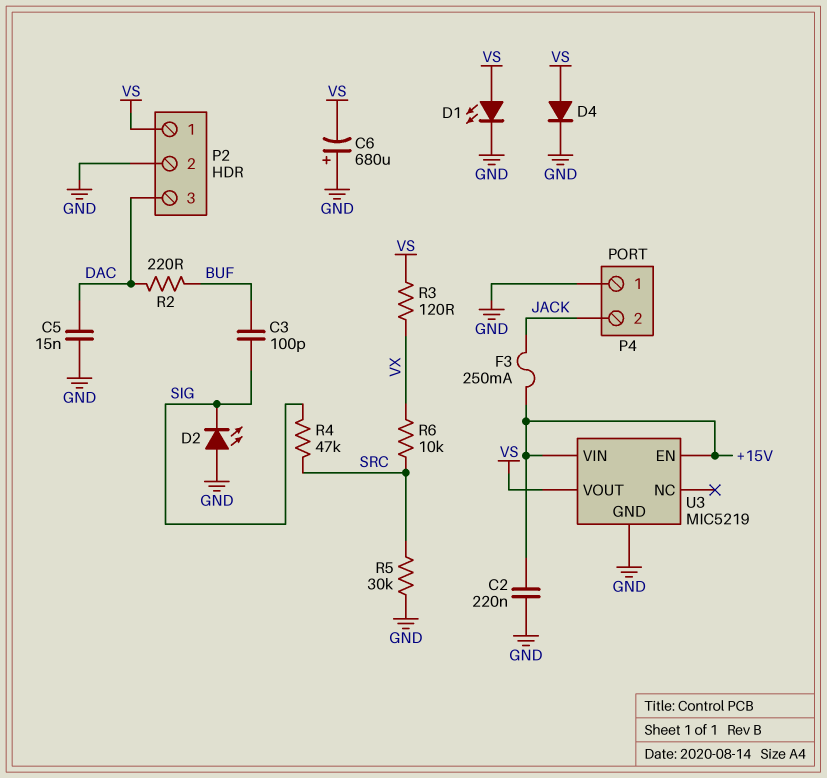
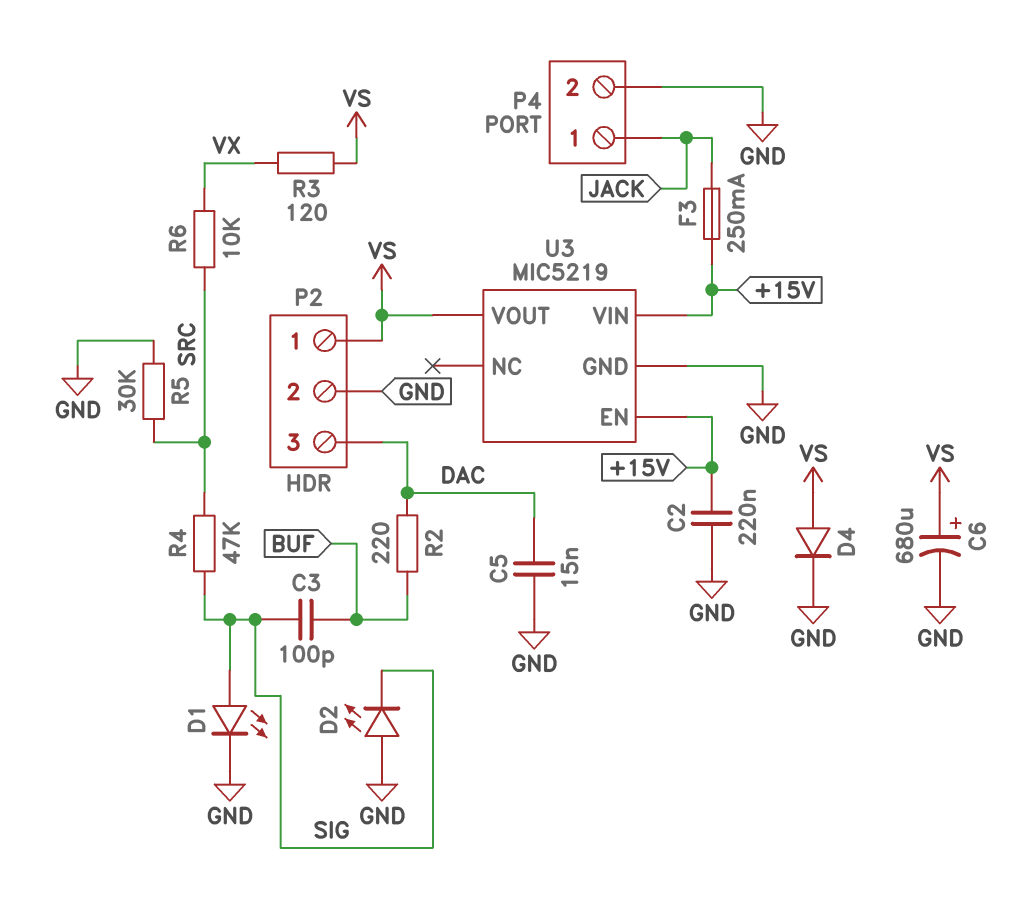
C6: 680uF (plus GND, minus VS) -> 680uF (plus VS, minus GND)
D1: LED (A VS, K GND) -> LED (A SIG, K GND)
P4 pin 1: GND -> JACK
P4 pin 2: JACK -> GND

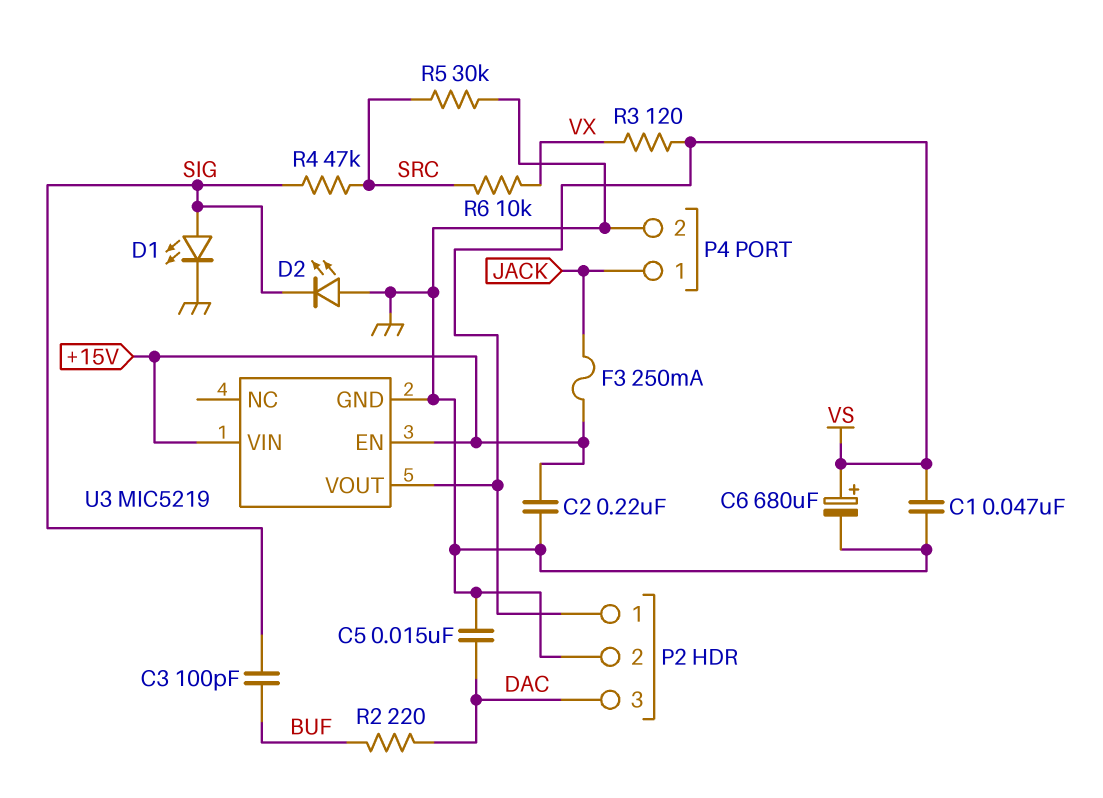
C1: none -> 47nF (GND, VS)
D4: diode (A VS, K GND) -> none

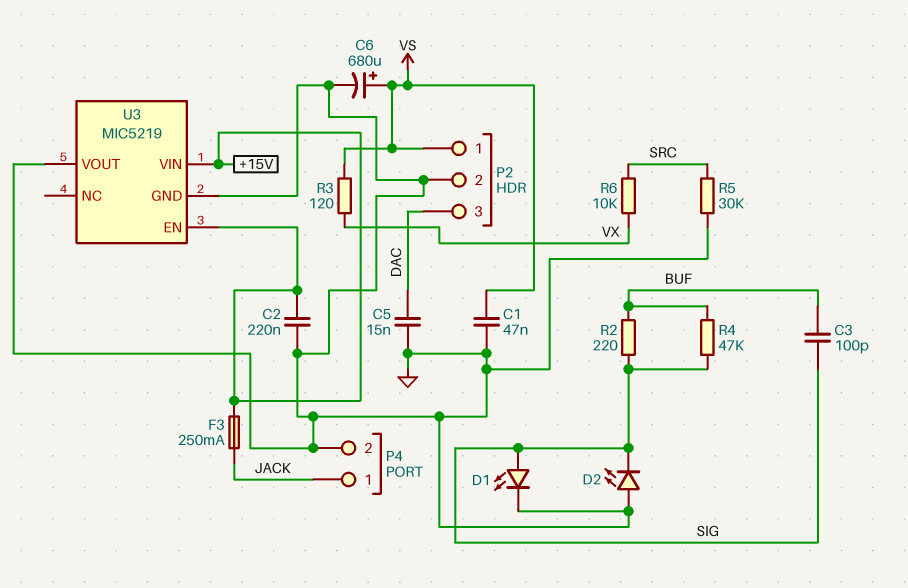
R2: 220 (BUF, DAC) -> 220 (BUF, SIG)
R4: 47k (SIG, SRC) -> 47k (BUF, SIG)
U3 pin VOUT: VS -> GND

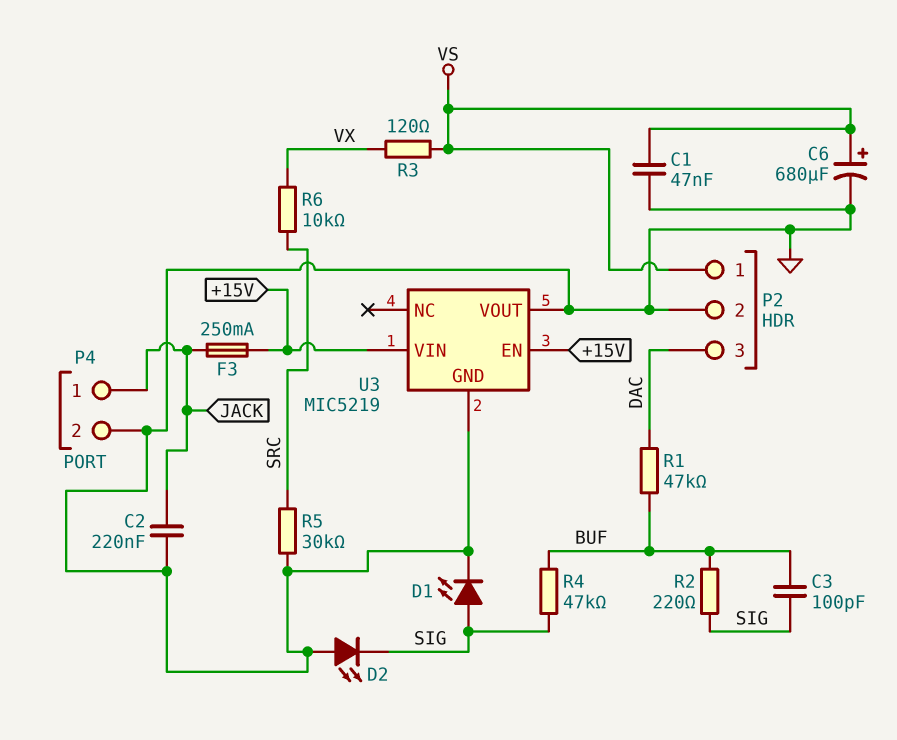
C2: 220nF (+15V, GND) -> 220nF (GND, JACK)
C5: 15nF (DAC, GND) -> none
R1: none -> 47k (BUF, DAC)

